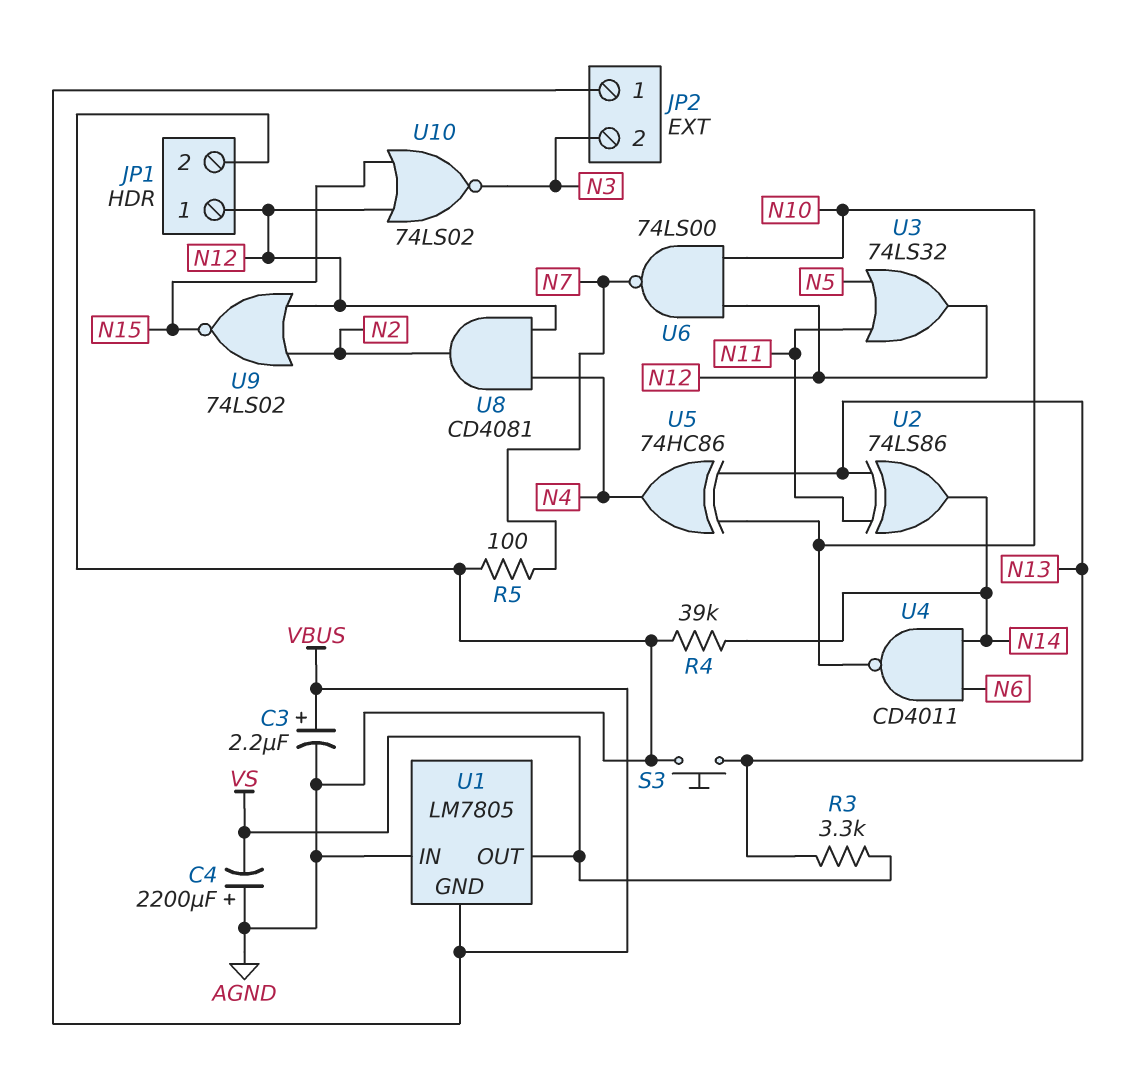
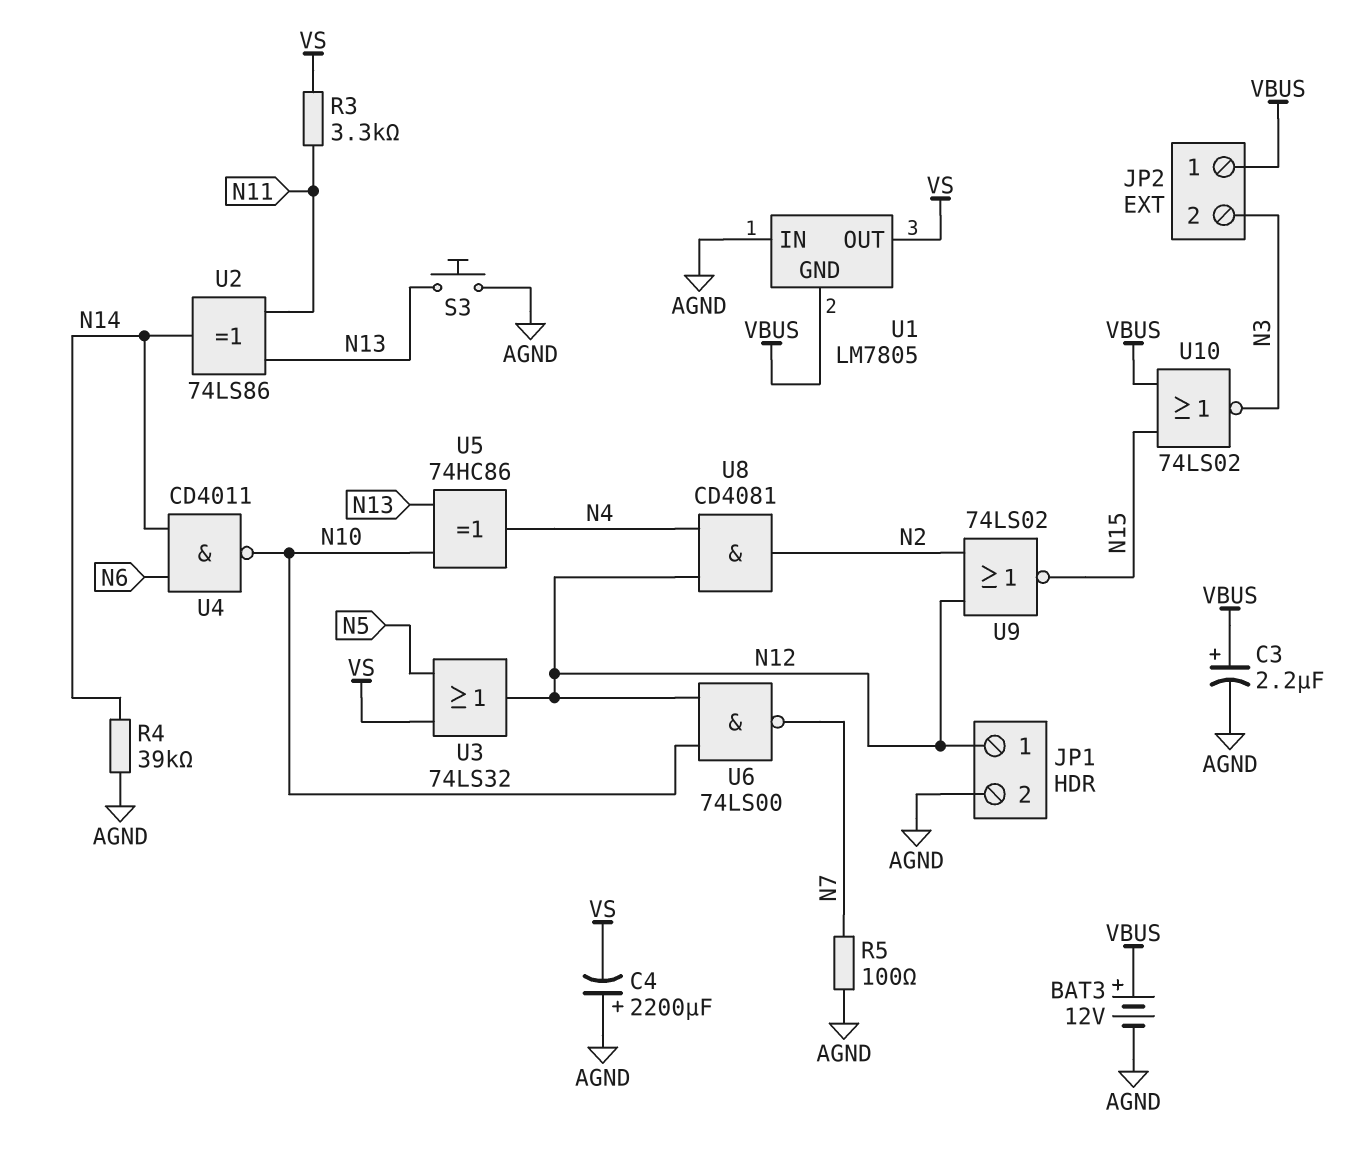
BAT3: none -> 12V (plus VBUS, minus AGND)
R3: 3.3k (N13, VS) -> 3.3k (N11, VS)
U3: OR 74LS32 (in N5, in N11, out N12) -> OR 74LS32 (in N5, in VS, out N12)
U10: NOR 74LS02 (in N12, in N15, out N3) -> NOR 74LS02 (in N15, in VBUS, out N3)

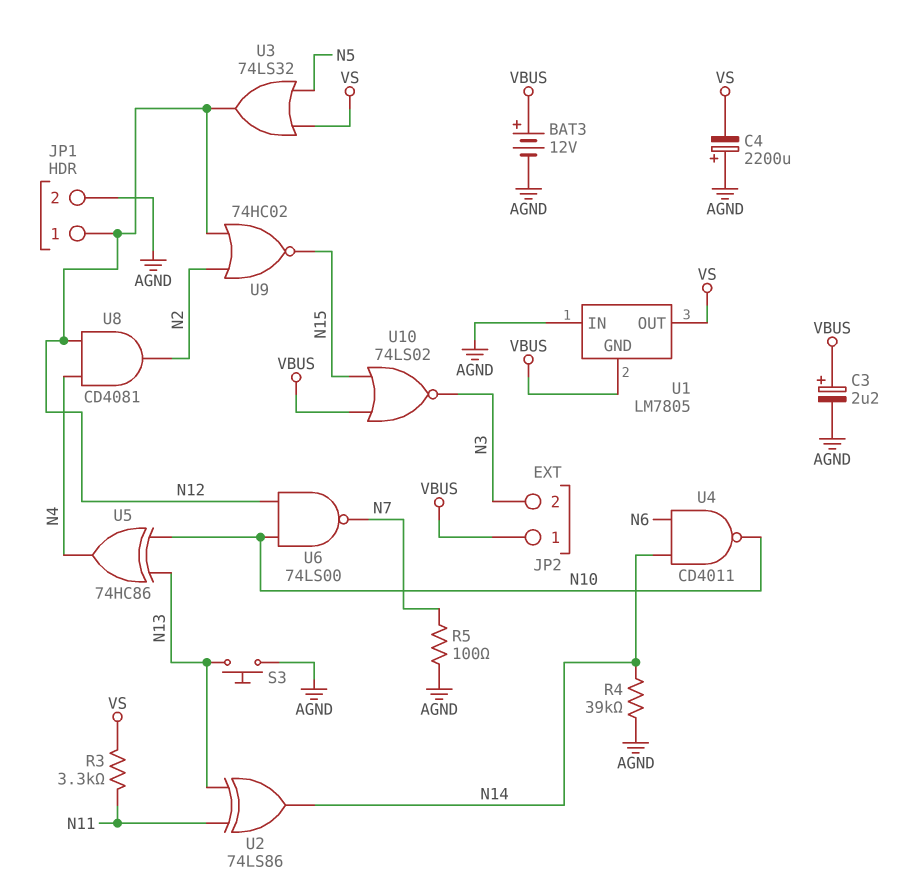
U9: NOR 74LS02 (in N2, in N12, out N15) -> NOR 74HC02 (in N2, in N12, out N15)

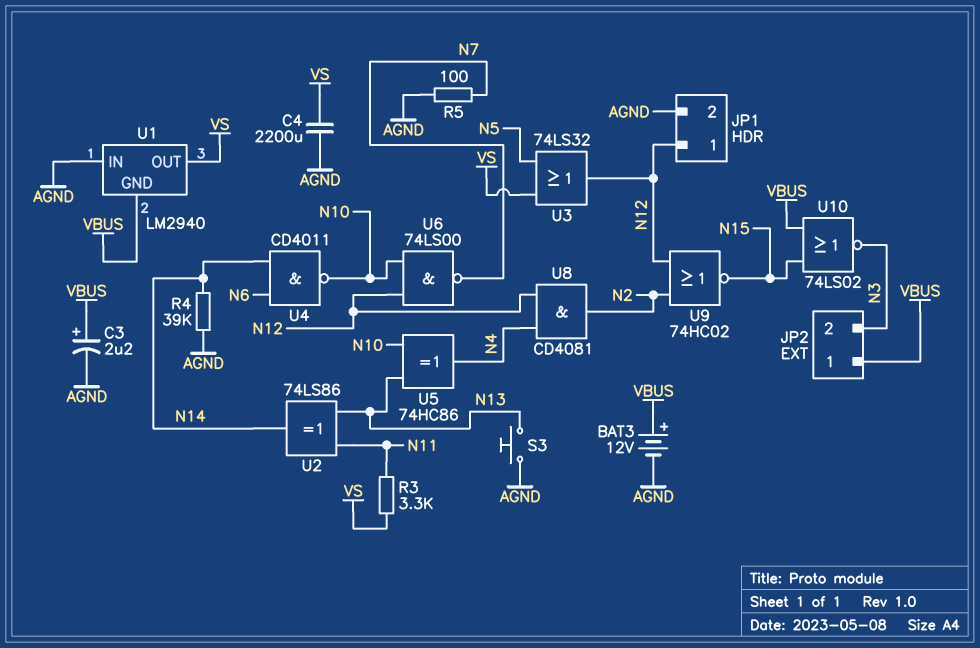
C4: 2200uF (plus AGND, minus VS) -> 2200uF (AGND, VS)
U1: LM7805 -> LM2940

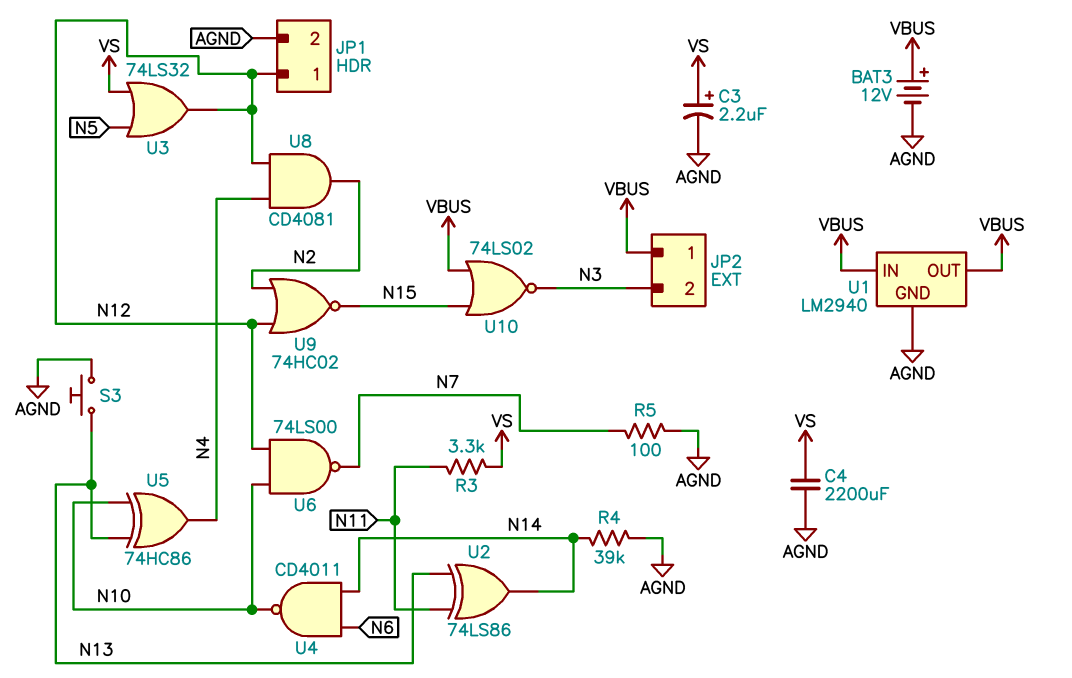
C3: 2.2uF (plus VBUS, minus AGND) -> 2.2uF (plus VS, minus AGND)
U1 pin GND: VBUS -> AGND
U1 pin IN: AGND -> VBUS
U1 pin OUT: VS -> VBUS

